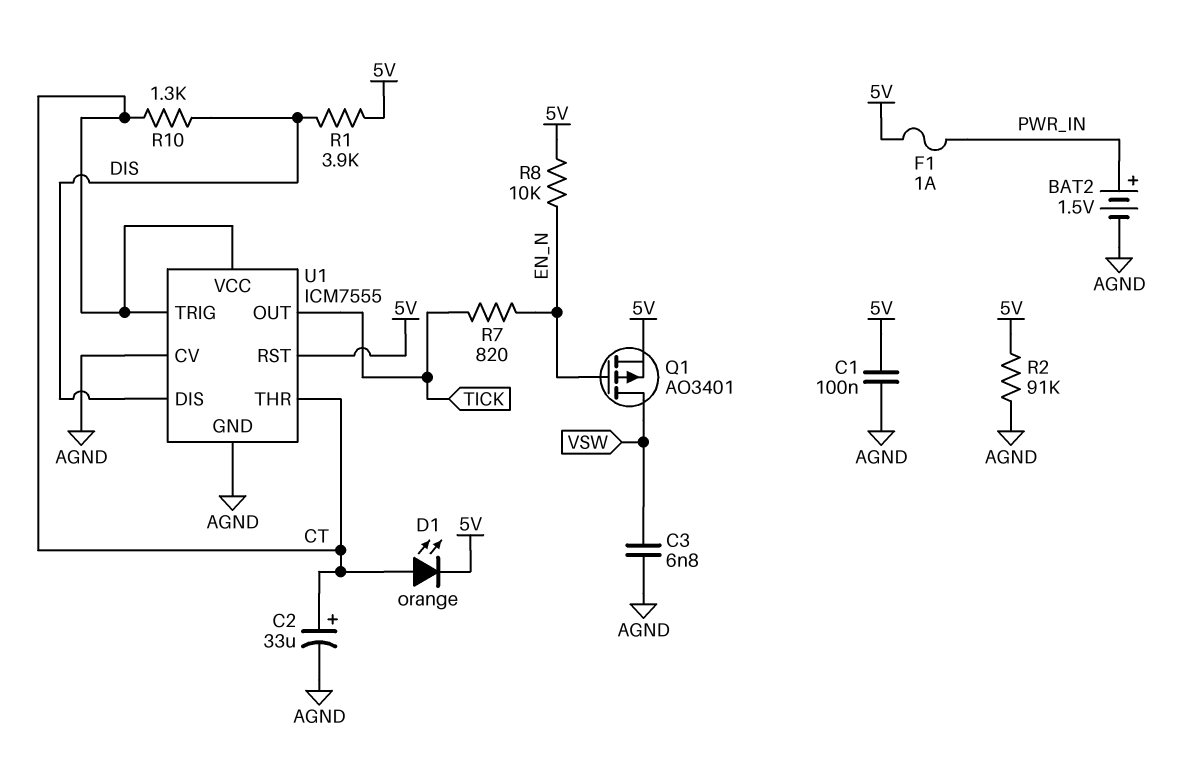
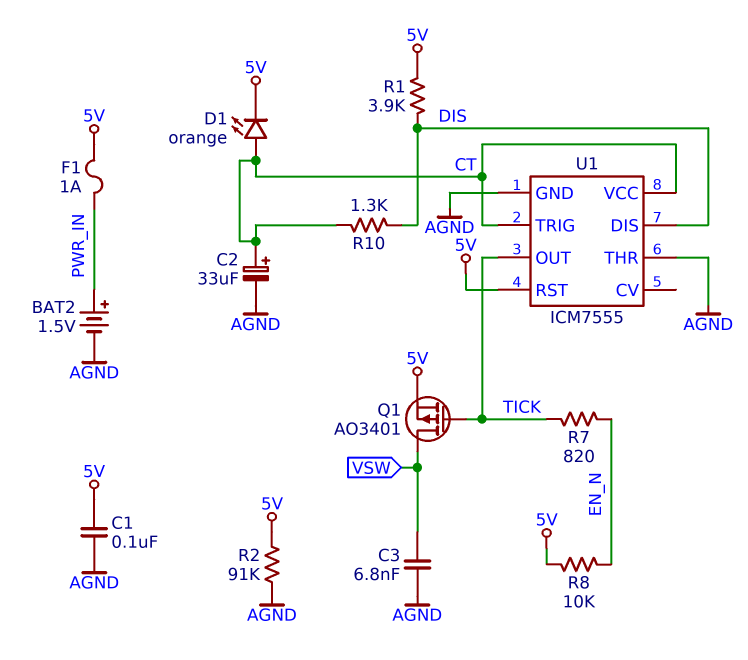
Q1: PMOS AO3401 (G EN_N, D VSW, S 5V) -> PMOS AO3401 (G TICK, D VSW, S 5V)
U1 pin CV: AGND -> none
U1 pin THR: CT -> AGND

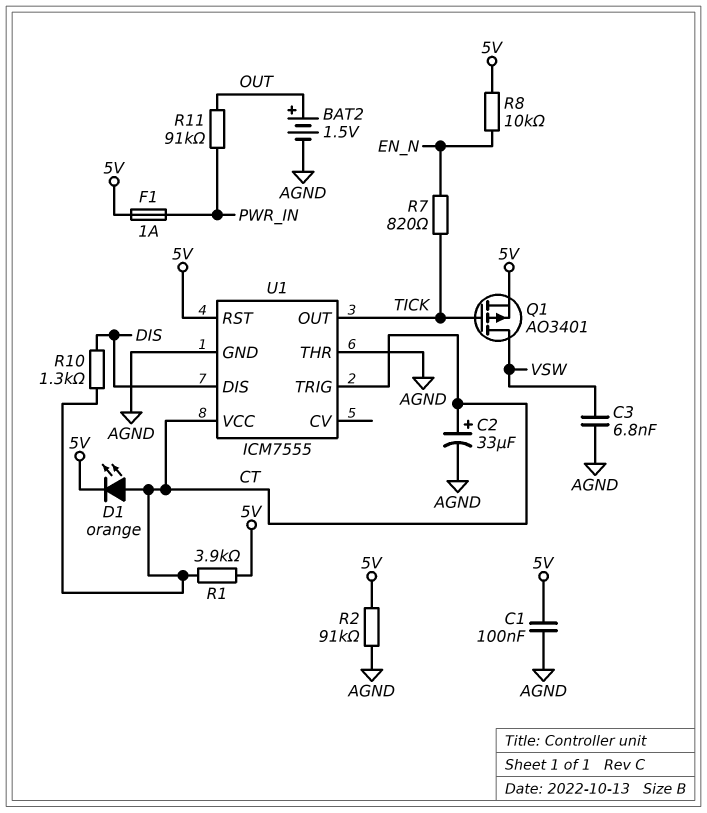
BAT2: 1.5V (plus PWR_IN, minus AGND) -> 1.5V (plus OUT, minus AGND)
R1: 3.9k (5V, DIS) -> 3.9k (5V, CT)
R11: none -> 91k (OUT, PWR_IN)

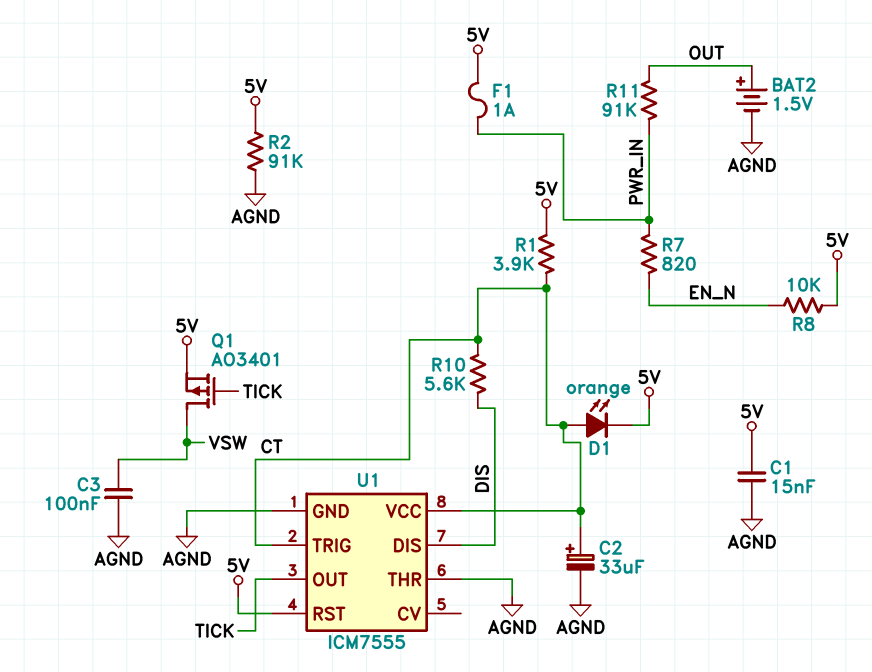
C1: 100nF (5V, AGND) -> 15nF (5V, AGND)
C3: 6.8nF (AGND, VSW) -> 100nF (AGND, VSW)
R7: 820 (EN_N, TICK) -> 820 (EN_N, PWR_IN)
R10: 1.3k (CT, DIS) -> 5.6k (CT, DIS)

